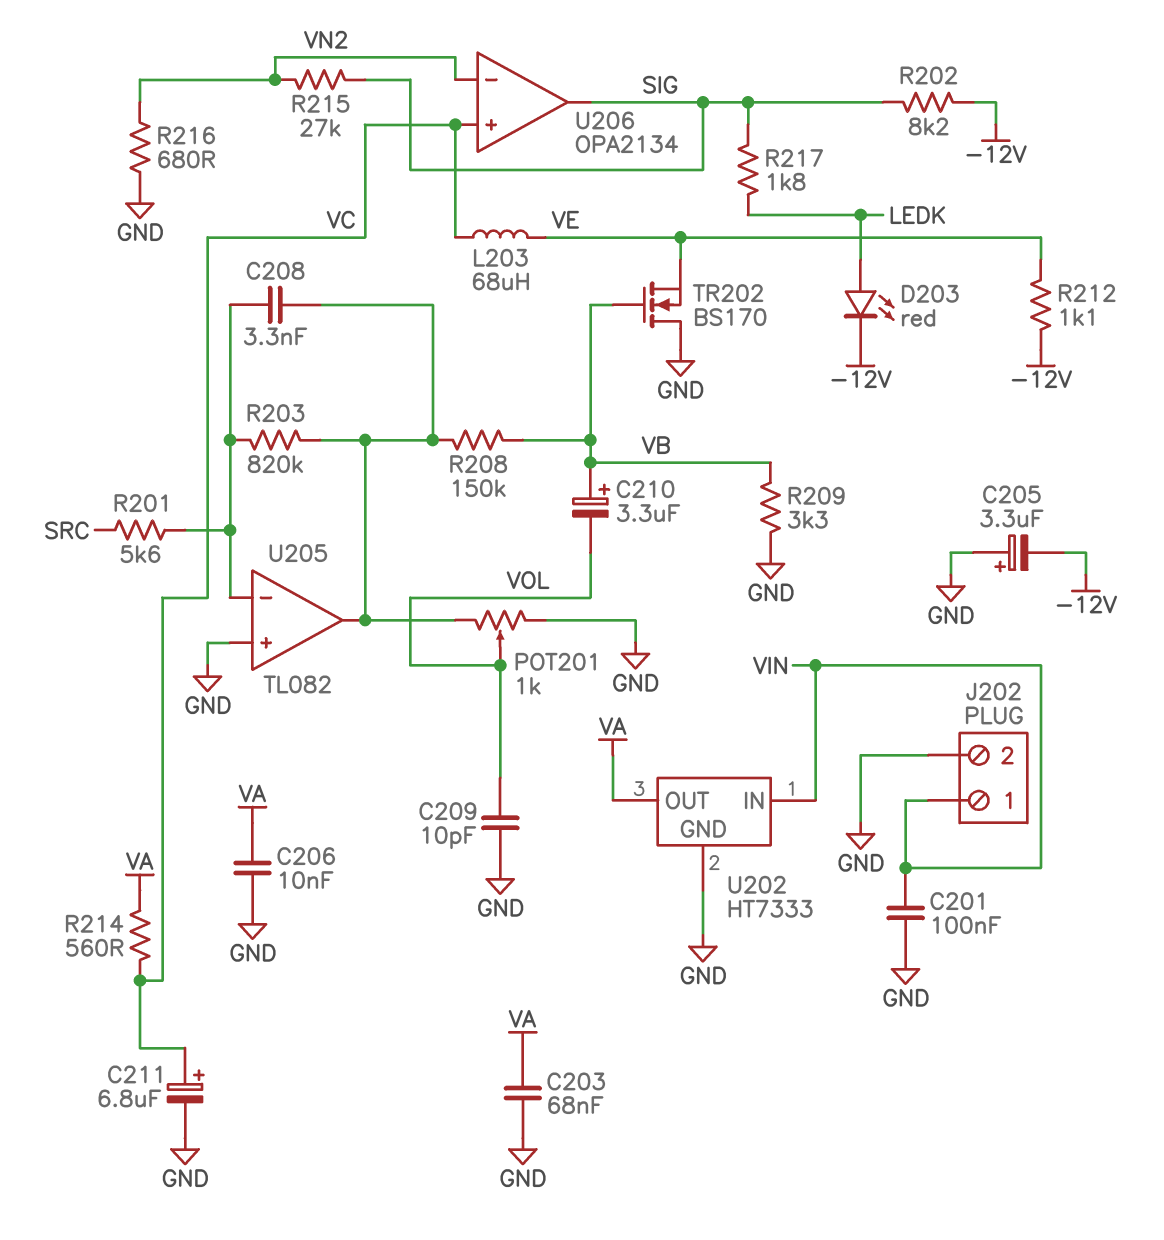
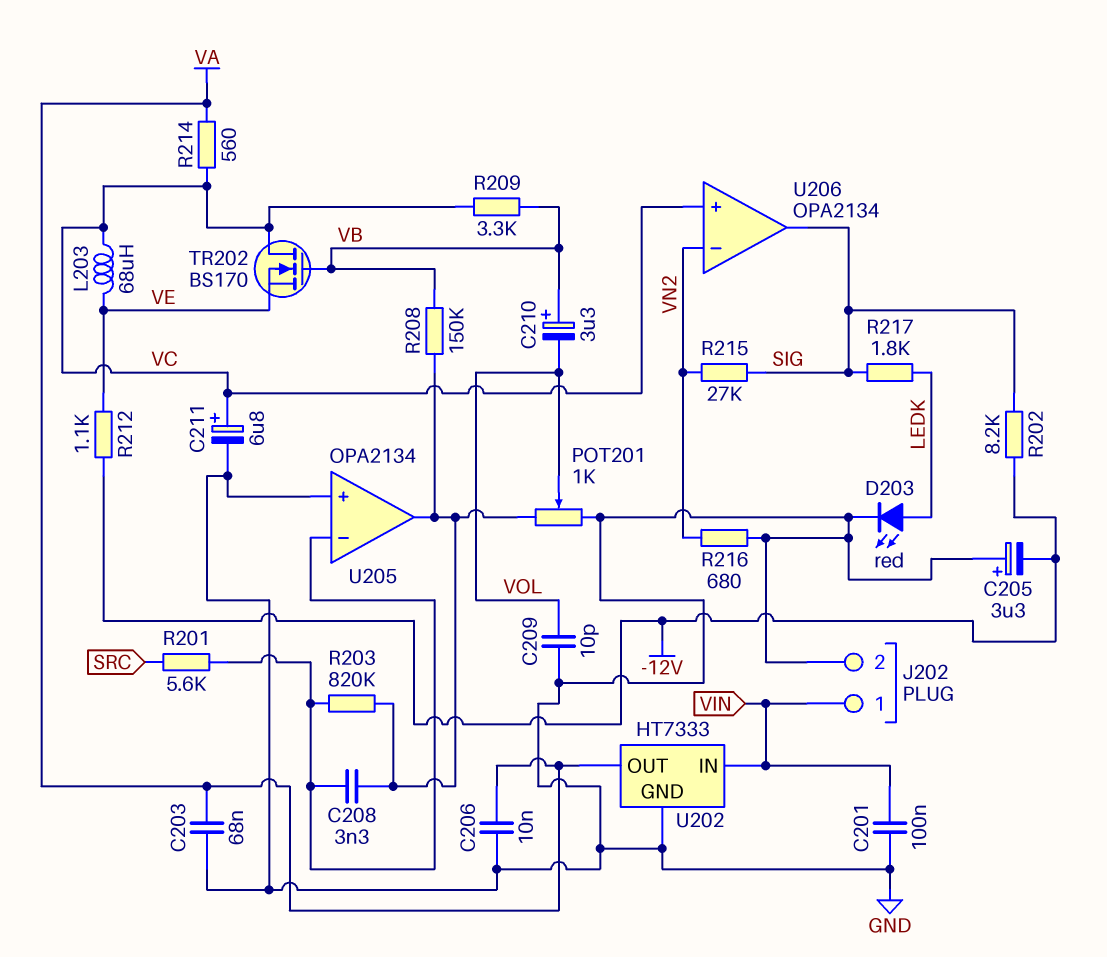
D203: LED red (A LEDK, K -12V) -> LED red (A LEDK, K GND)
R209: 3.3k (GND, VB) -> 3.3k (VB, VC)
TR202: NMOS BS170 (G VB, D GND, S VE) -> NMOS BS170 (G VB, D VC, S VE)
U205: TL082 -> OPA2134

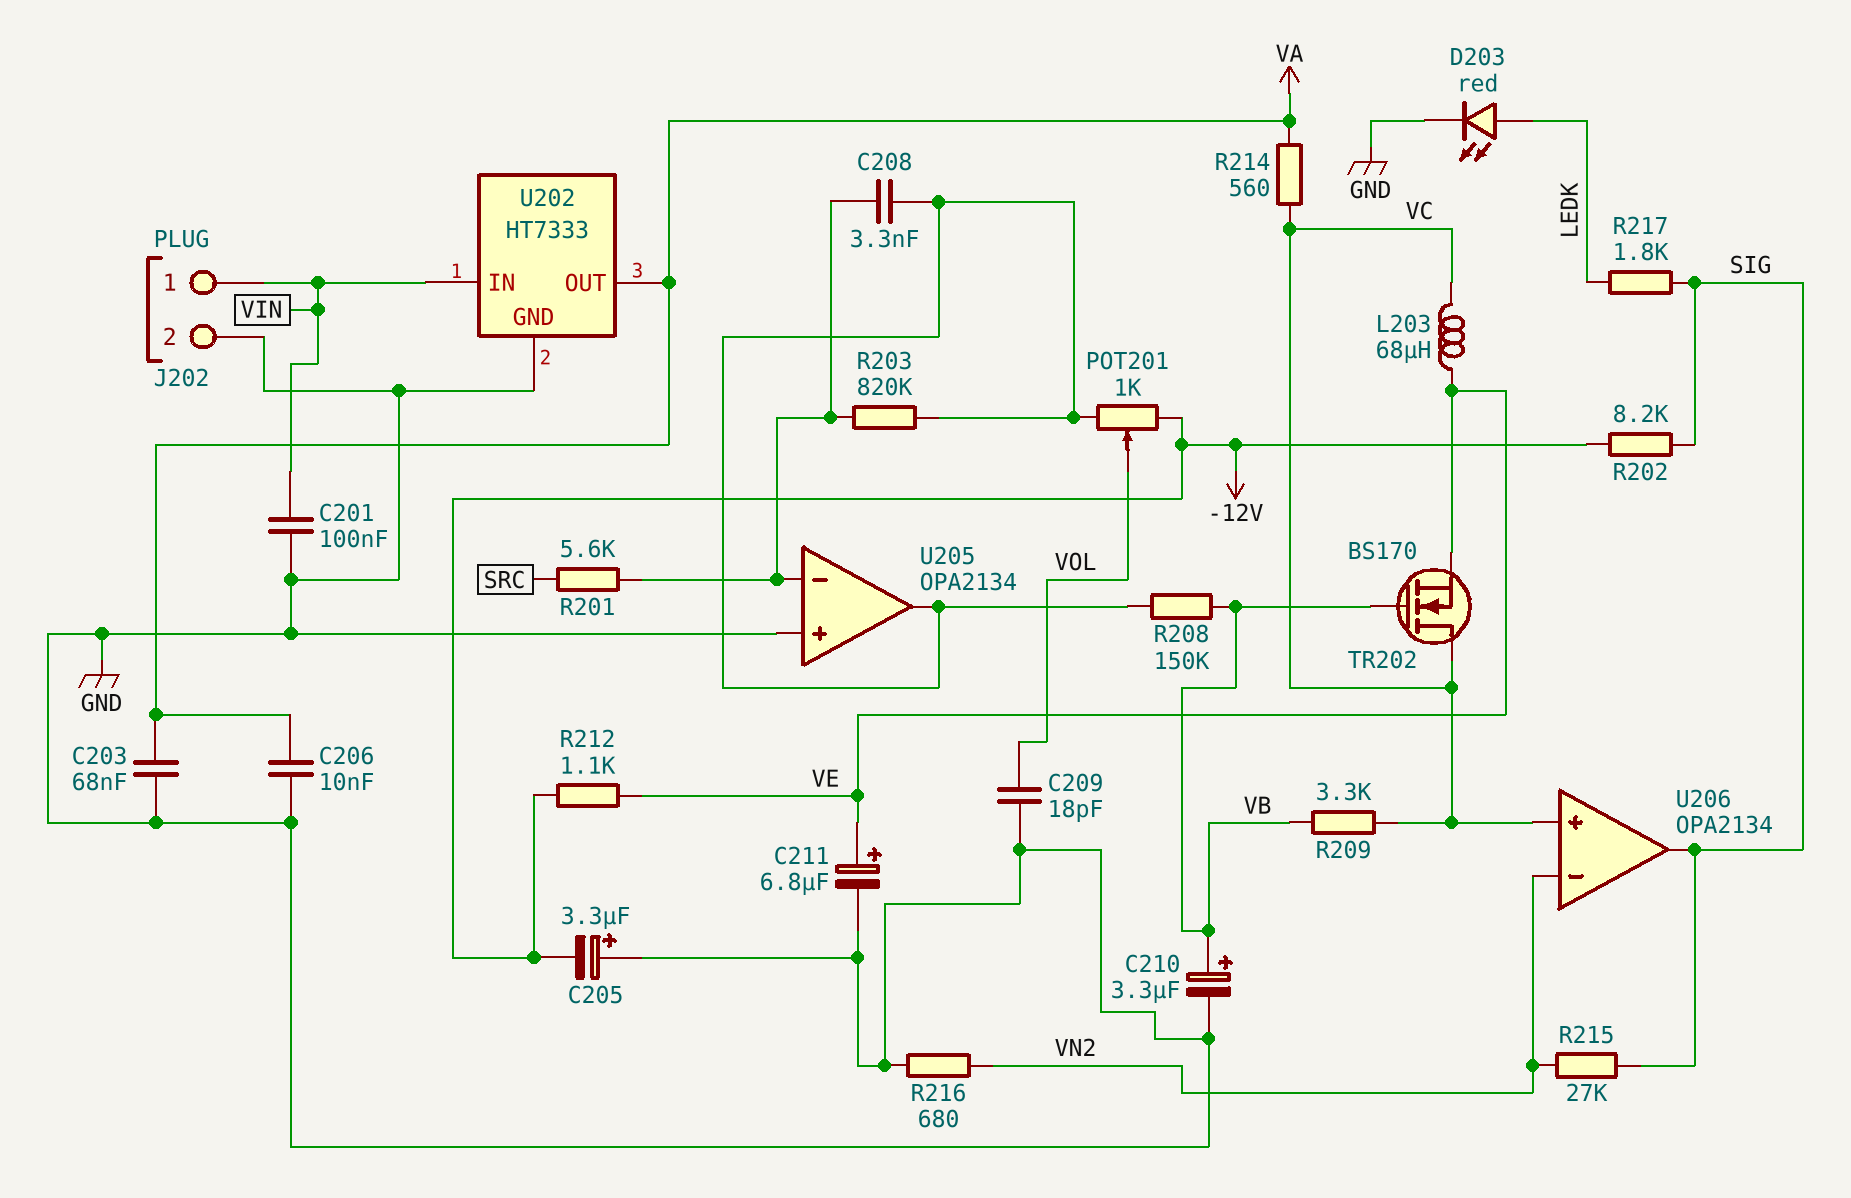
C209: 10pF (GND, VOL) -> 18pF (GND, VOL)
C210: 3.3uF (plus VB, minus VOL) -> 3.3uF (plus VB, minus GND)
C211: 6.8uF (plus VC, minus GND) -> 6.8uF (plus VE, minus GND)
POT201: 1k (GND, U205/out, wiper VOL) -> 1k (-12V, U205/out, wiper VOL)

